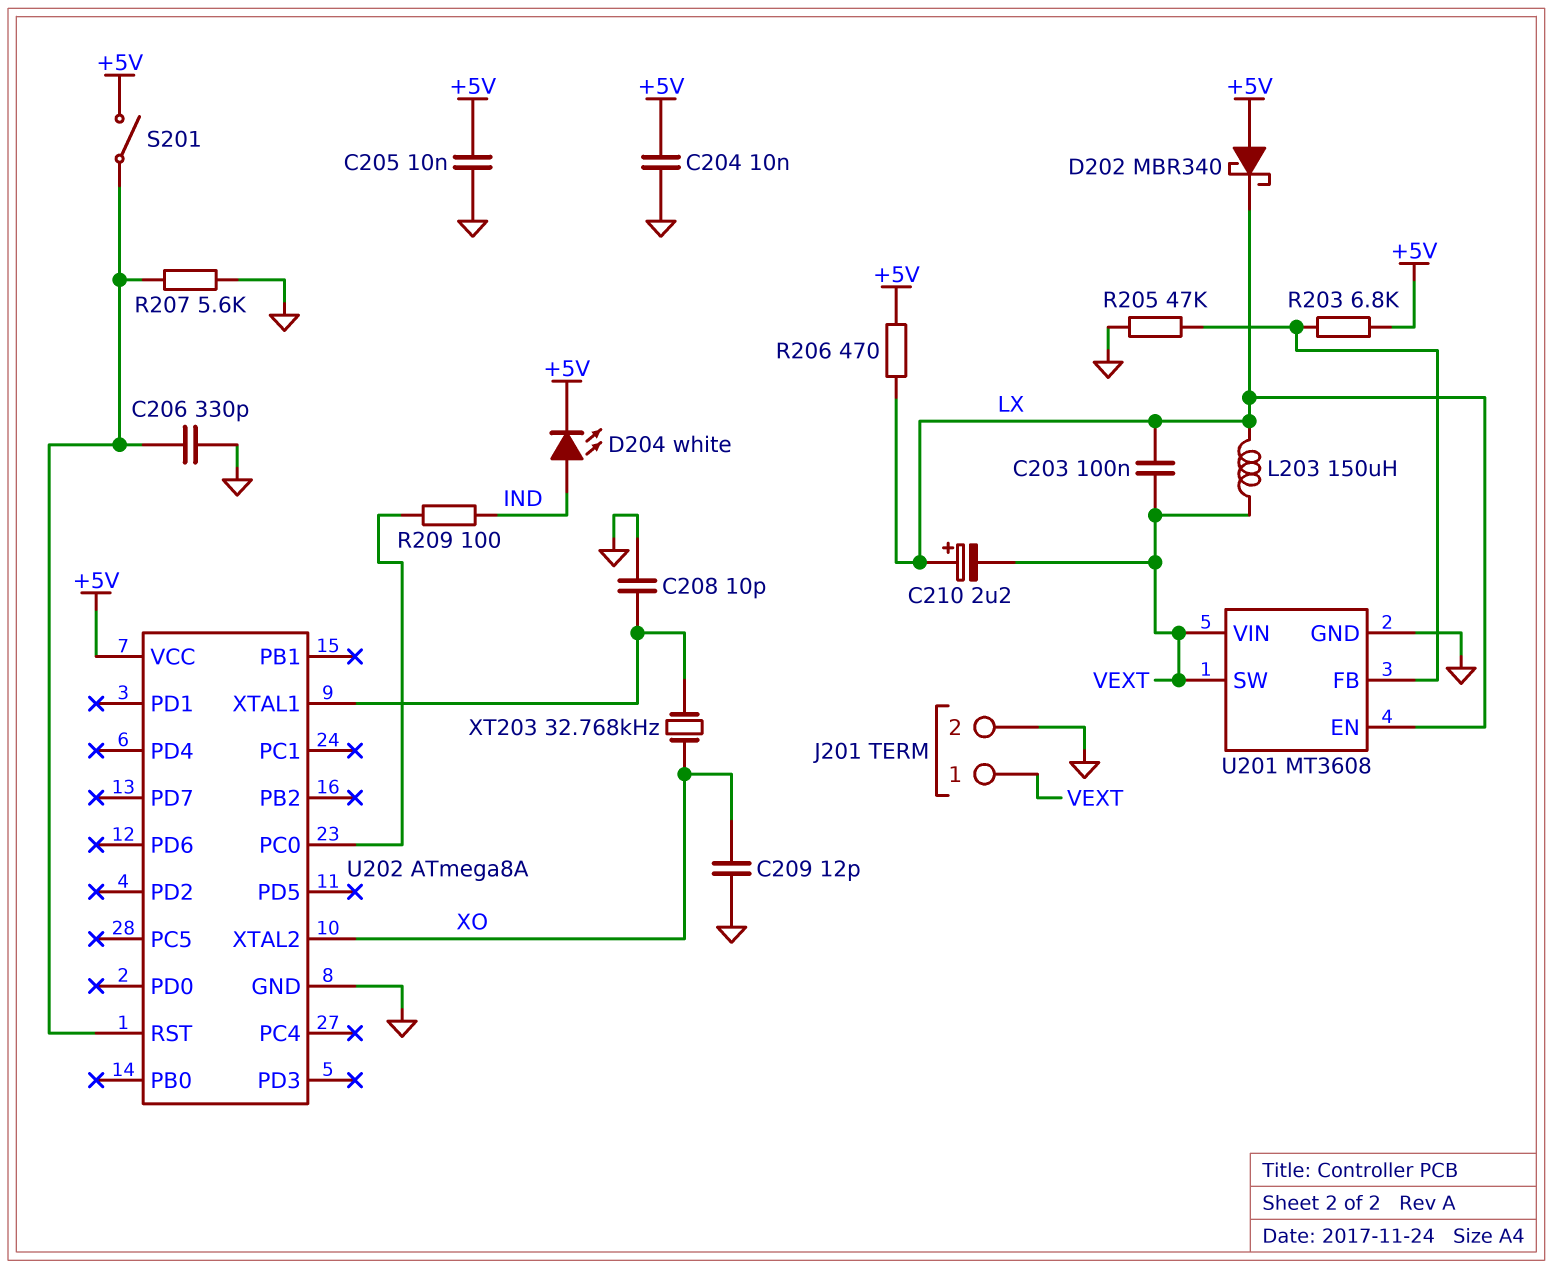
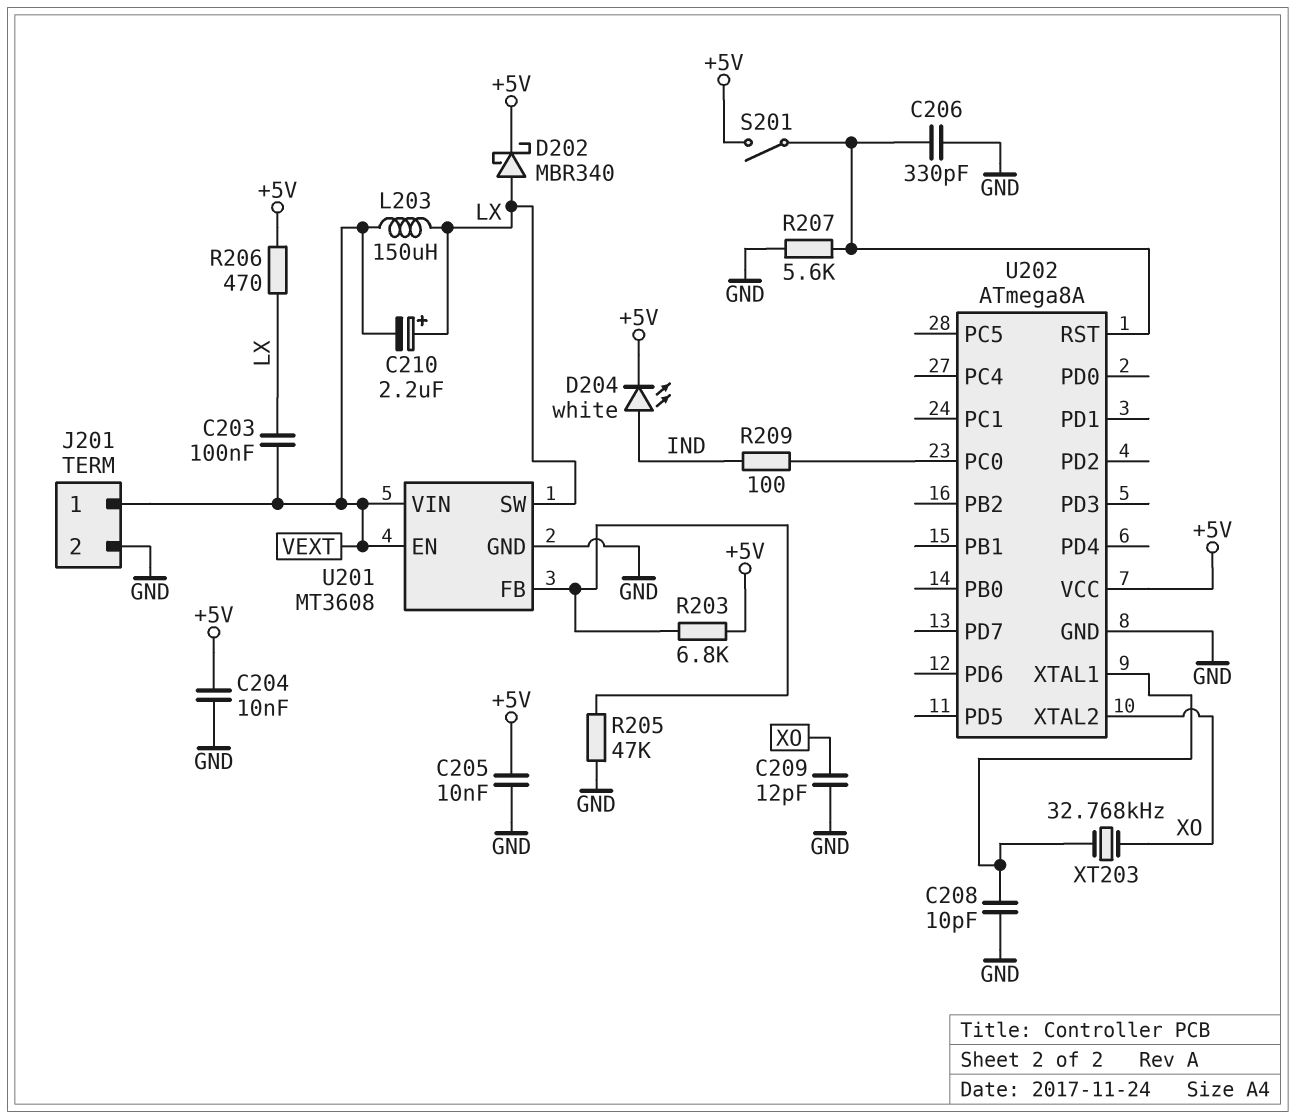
D202: schottky MBR340 (A +5V, K LX) -> schottky MBR340 (A LX, K +5V)
U201 pin EN: LX -> VEXT
U201 pin SW: VEXT -> LX

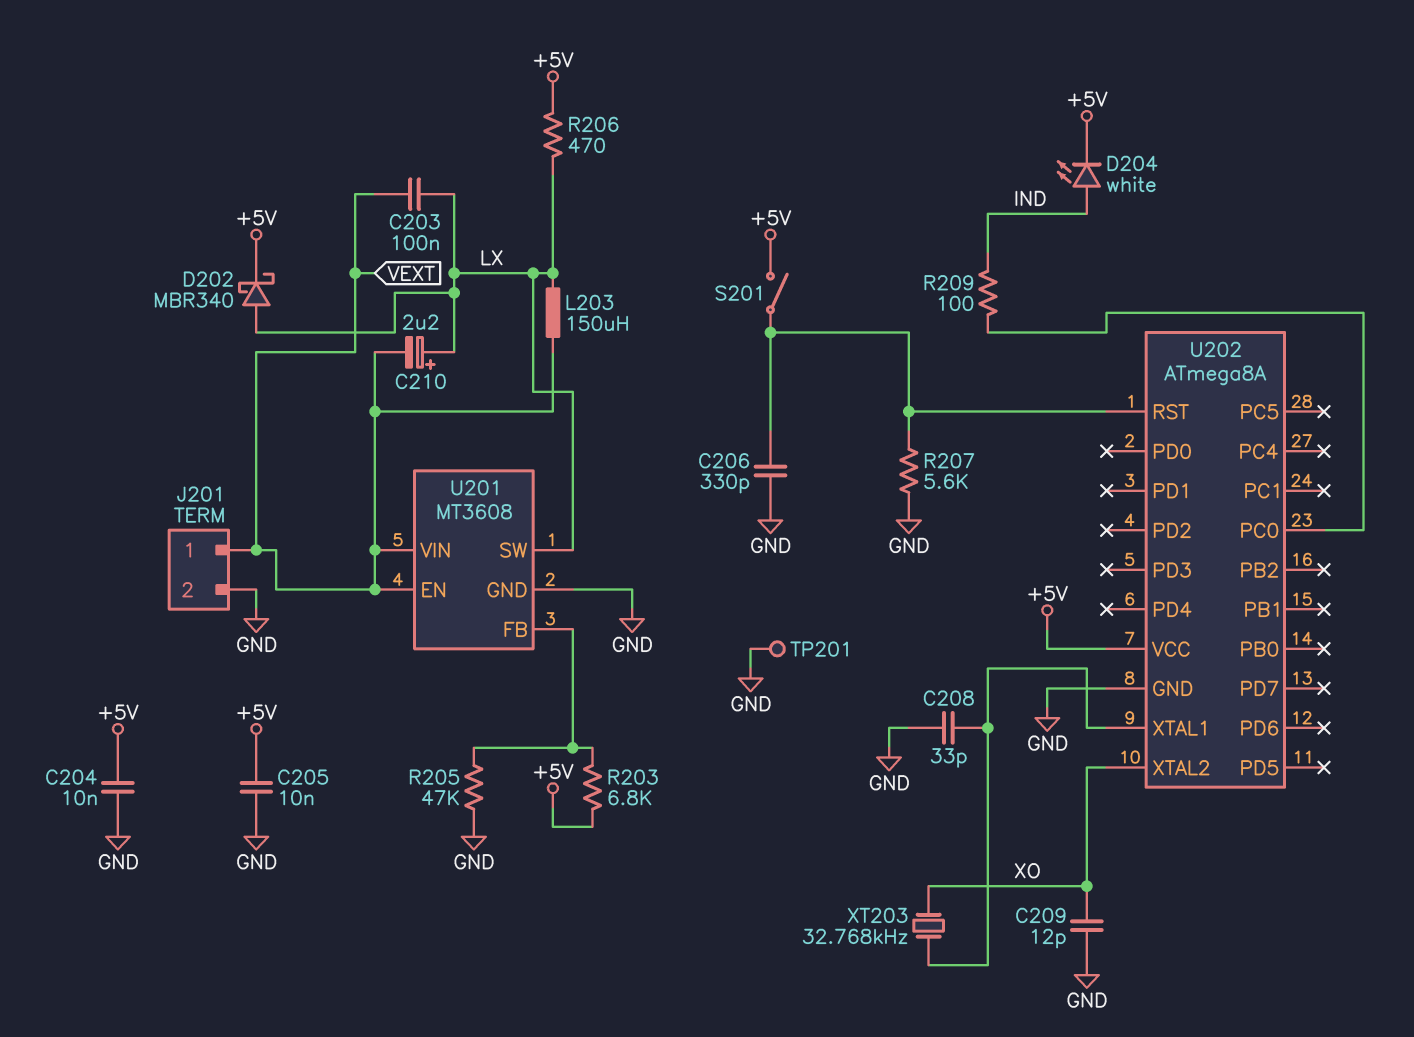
C208: 10pF (GND, U202/XTAL1) -> 33pF (GND, U202/XTAL1)
TP201: none -> test point (GND)

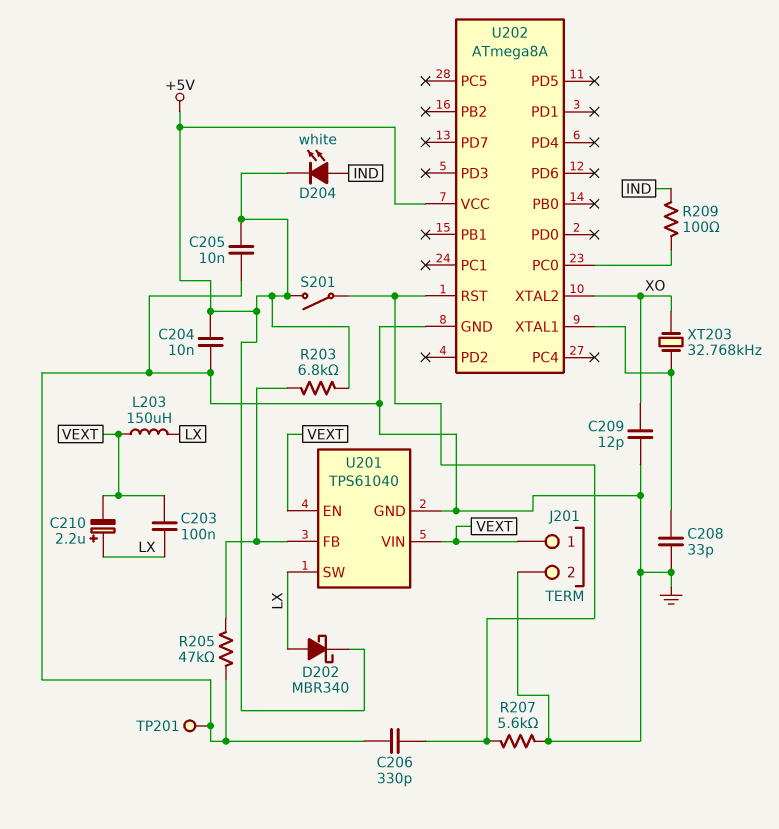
R206: 470 (+5V, LX) -> none
U201: MT3608 -> TPS61040

